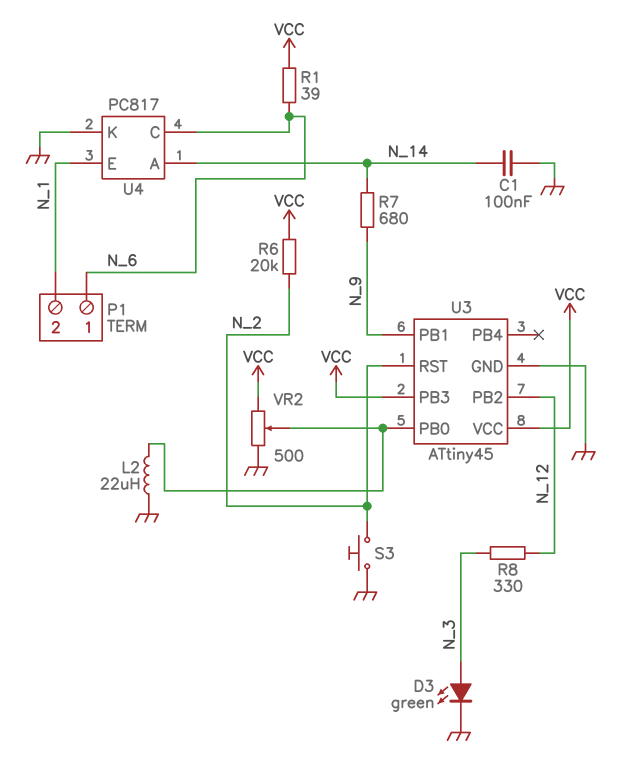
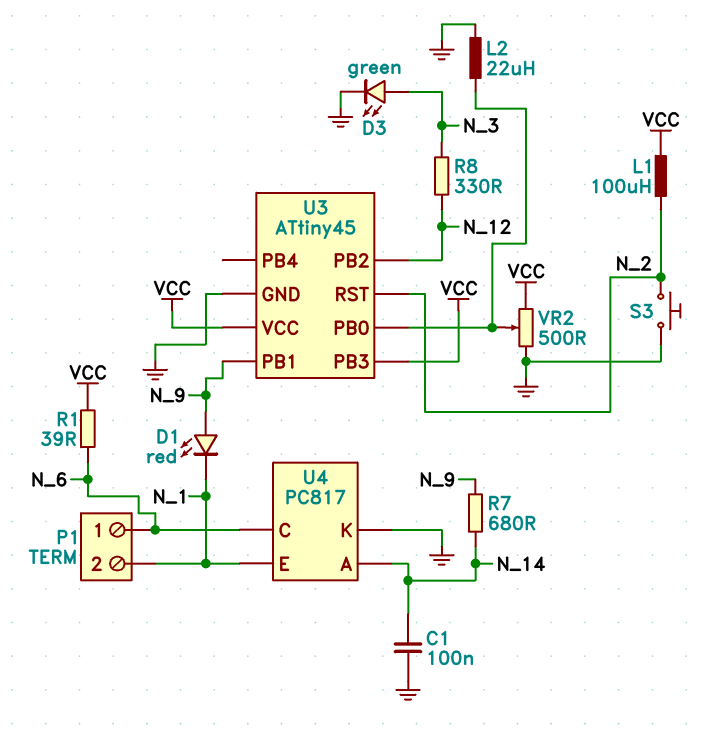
D1: none -> LED red (A N_9, K N_1)
L1: none -> 100uH (N_2, VCC)
R6: 20k (N_2, VCC) -> none

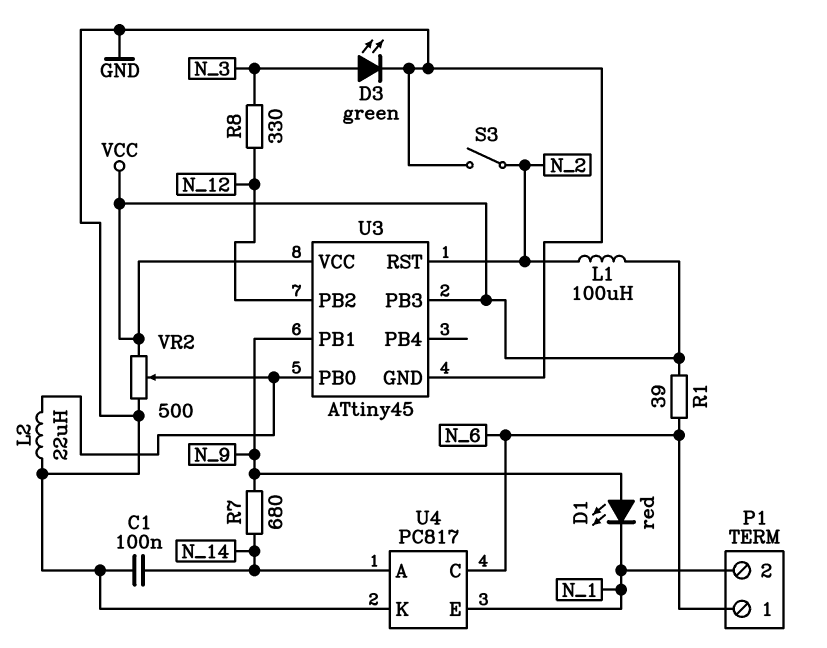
S3: button (GND, N_2) -> switch (GND, N_2)

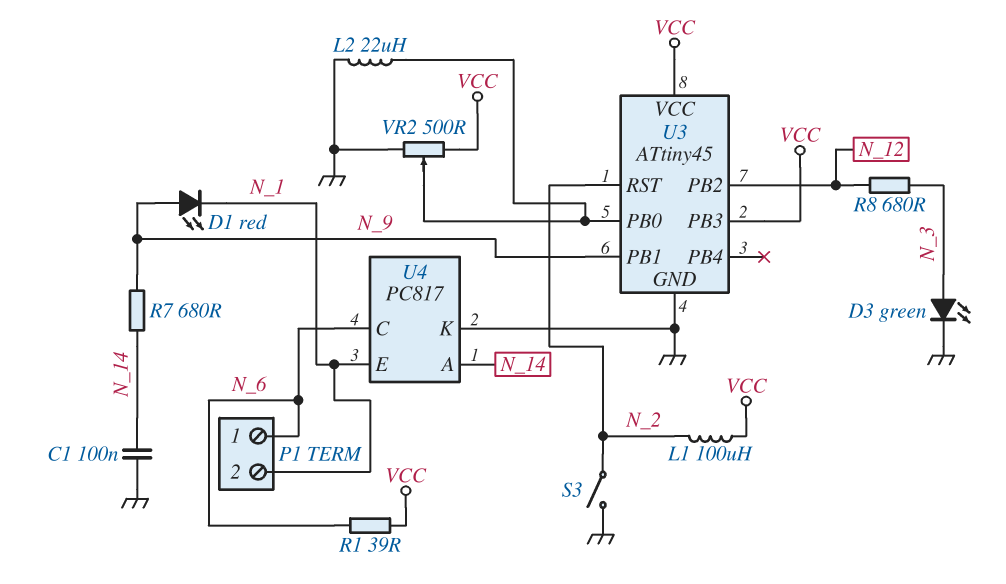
R8: 330 (N_3, N_12) -> 680 (N_3, N_12)

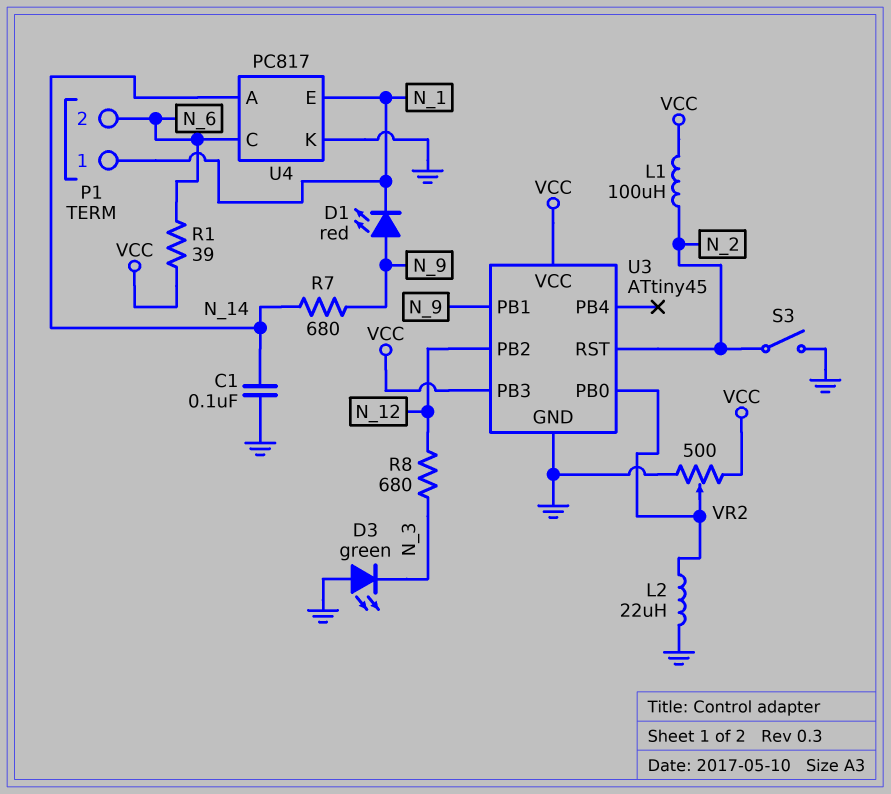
D3: LED green (A N_3, K GND) -> LED green (A GND, K N_3)
P1 pin 1: N_6 -> N_1
P1 pin 2: N_1 -> N_6

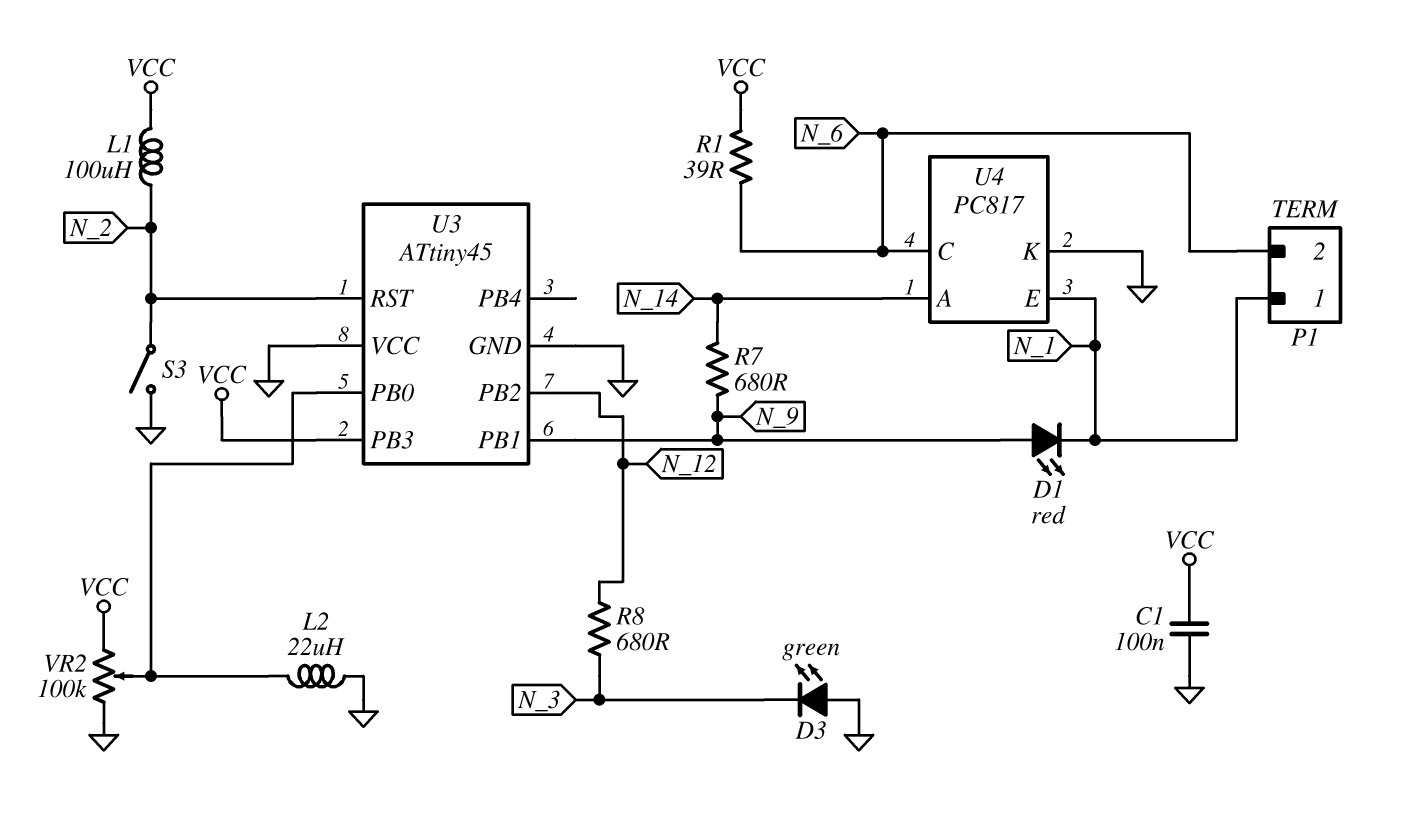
C1: 100nF (GND, N_14) -> 100nF (GND, VCC)
U3 pin VCC: VCC -> GND
VR2: 500 (GND, VCC, wiper U3/PB0) -> 100k (GND, VCC, wiper U3/PB0)

